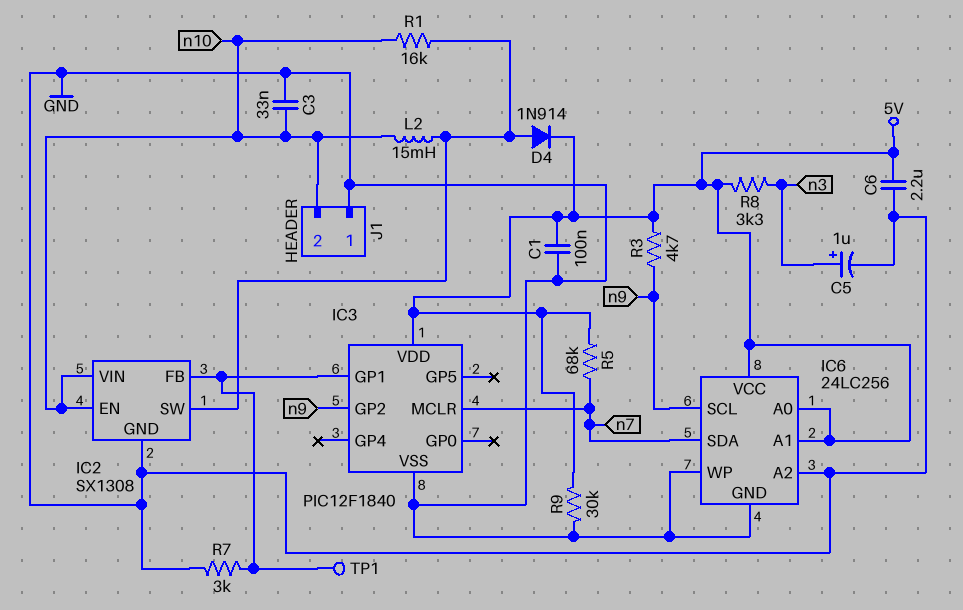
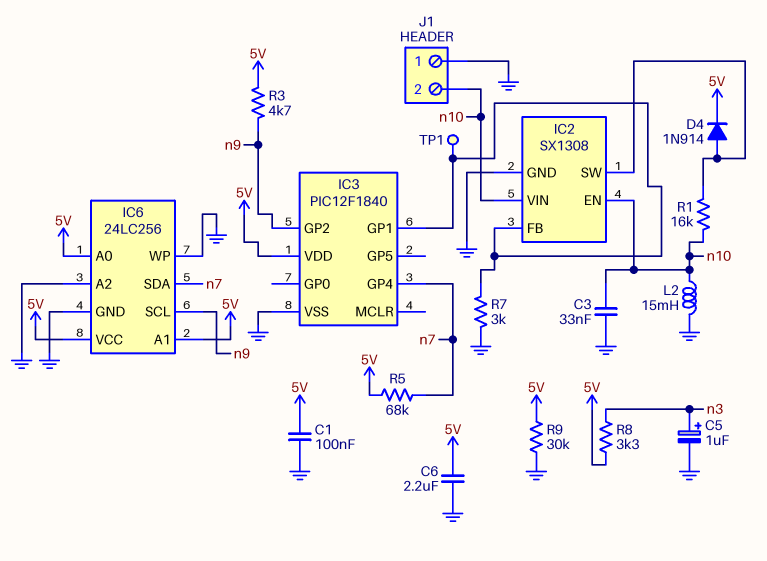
IC3 pin GP4: none -> n7
IC3 pin MCLR: n7 -> none
L2: 15mH (IC2/SW, n10) -> 15mH (GND, n10)

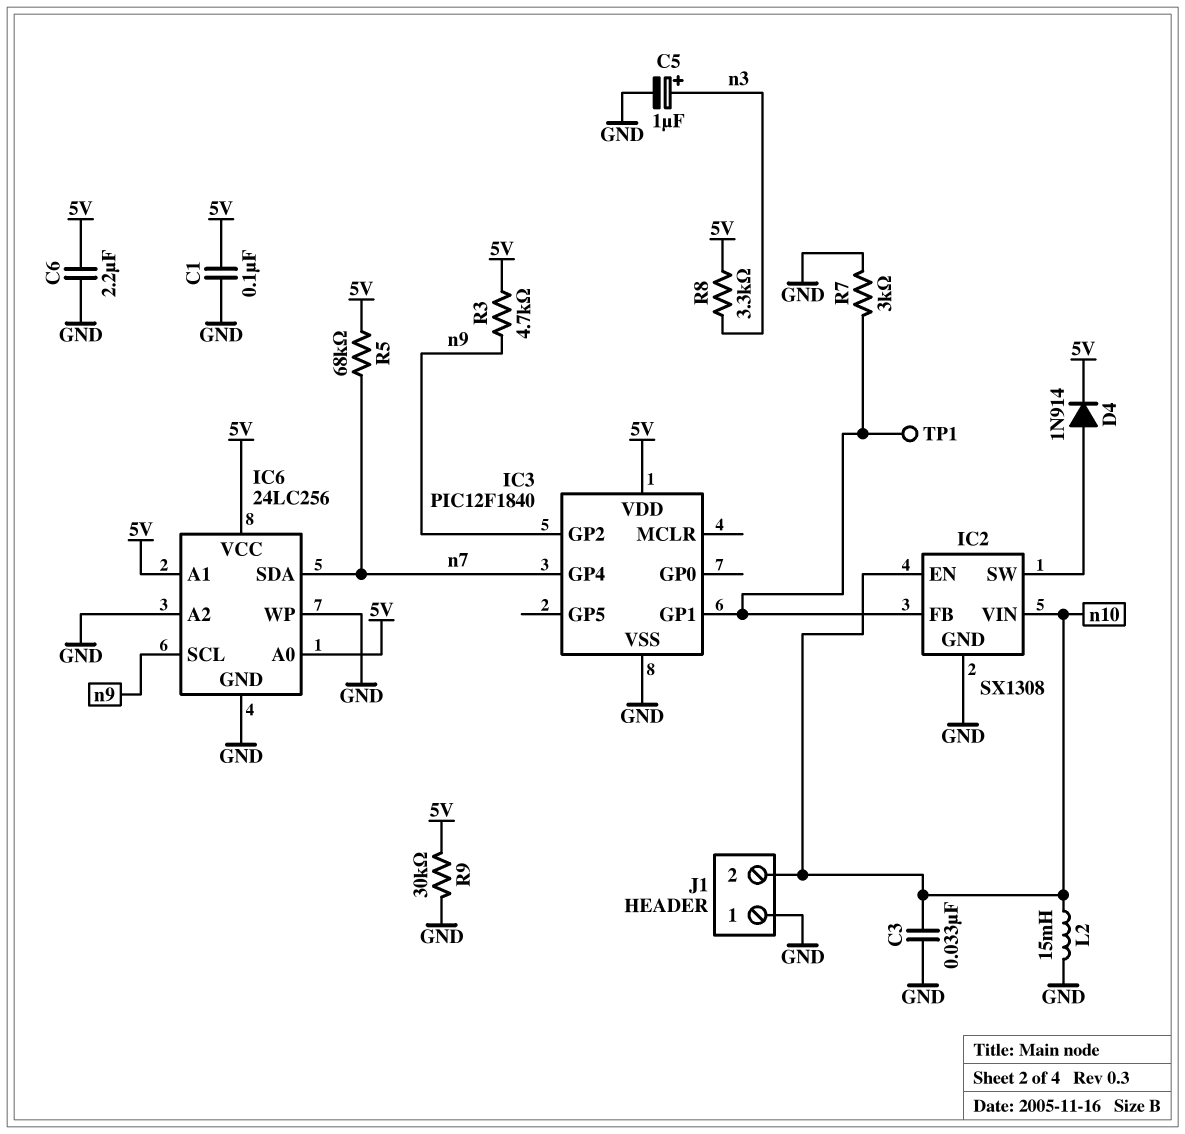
R1: 16k (IC2/SW, n10) -> none

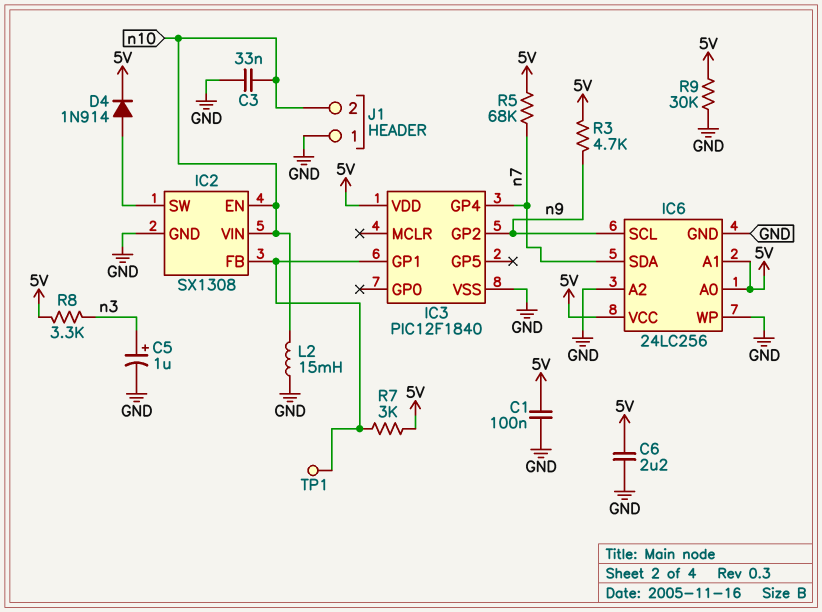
R7: 3k (GND, IC2/FB) -> 3k (5V, IC2/FB)

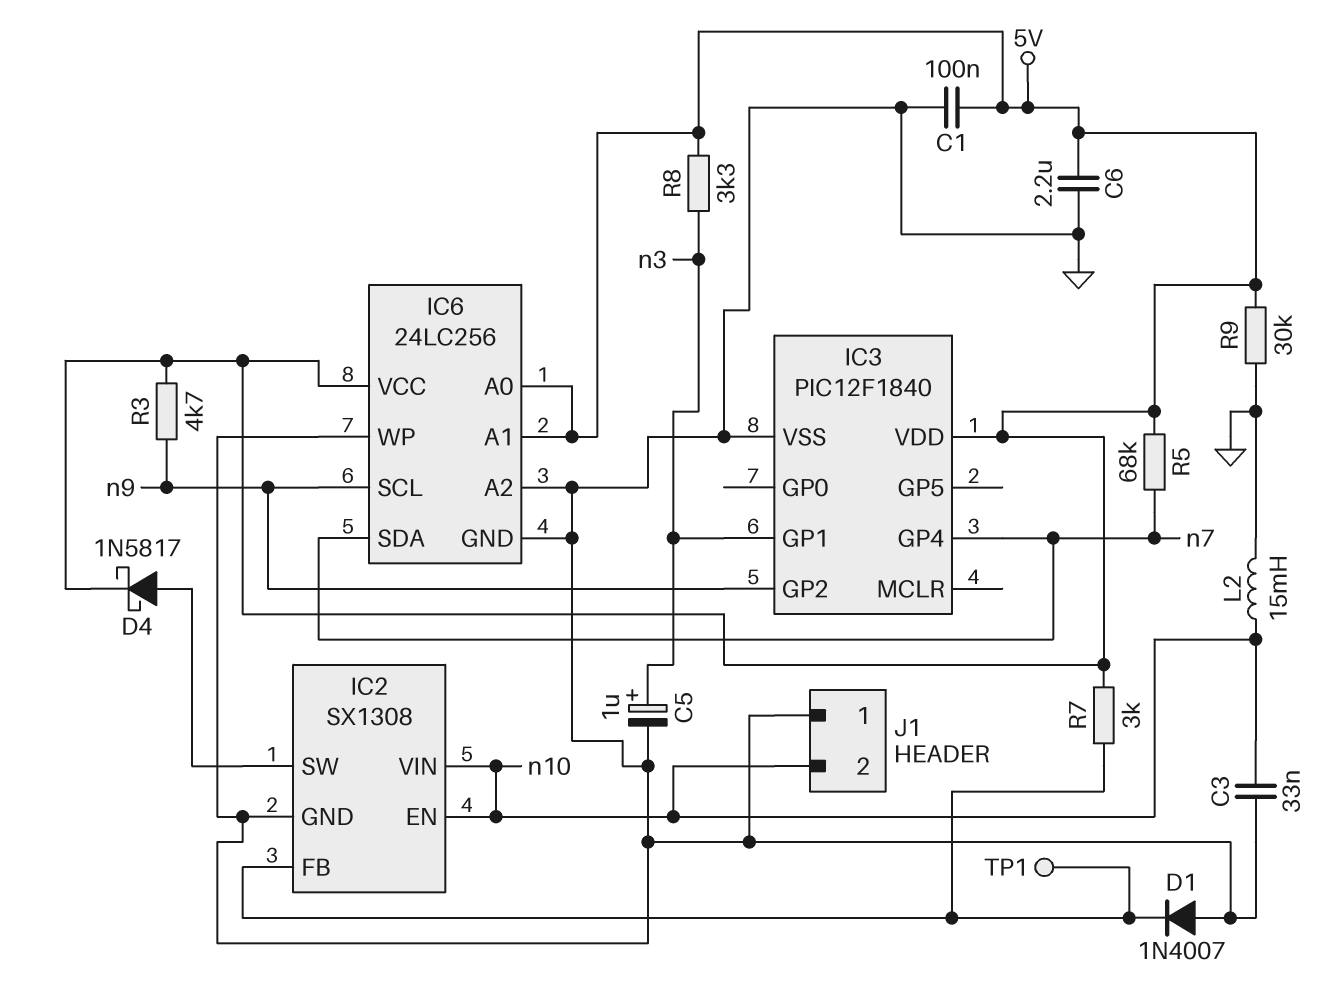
D1: none -> diode 1N4007 (A GND, K IC2/FB)
D4: diode 1N914 (A IC2/SW, K 5V) -> schottky 1N5817 (A IC2/SW, K 5V)
IC3 pin GP1: IC2/FB -> n3

